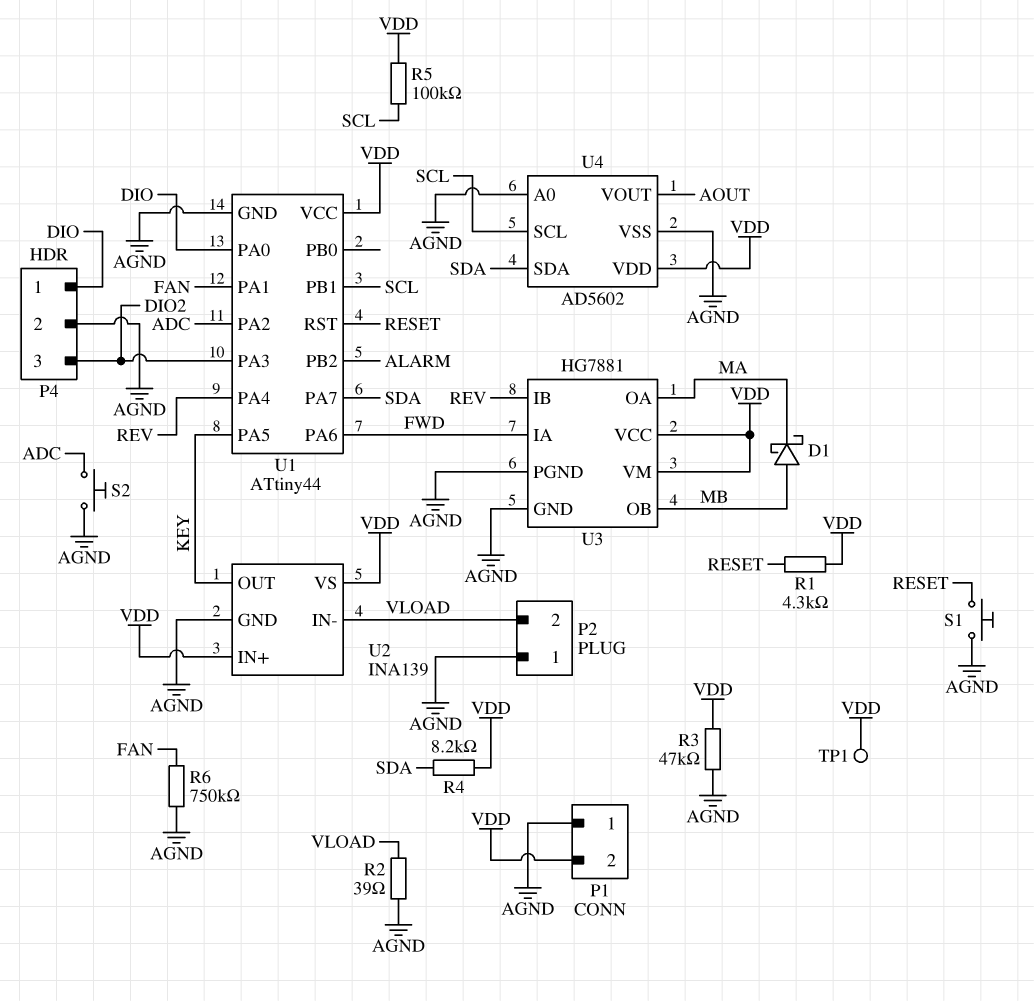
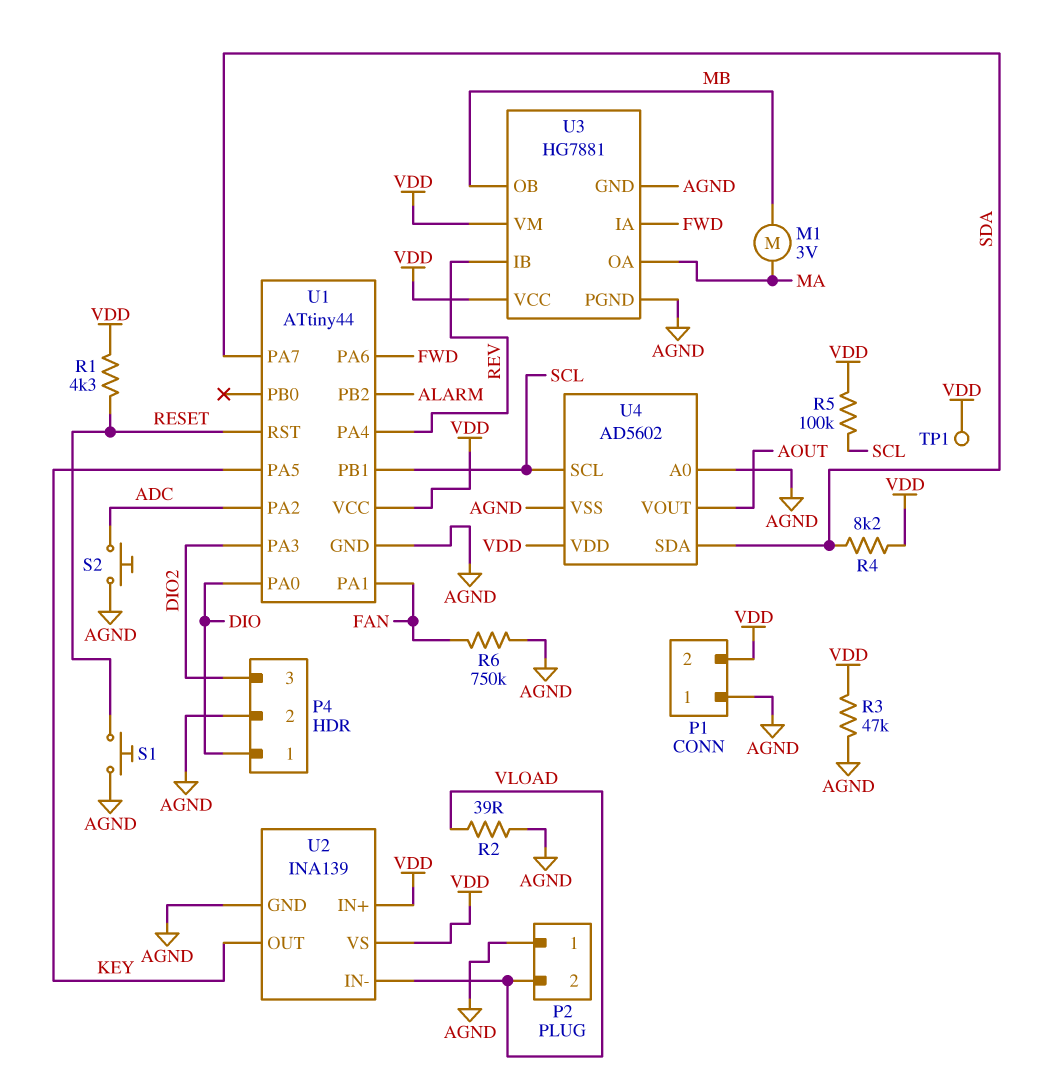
D1: schottky (A MB, K MA) -> none
M1: none -> motor 3V (MA, MB)

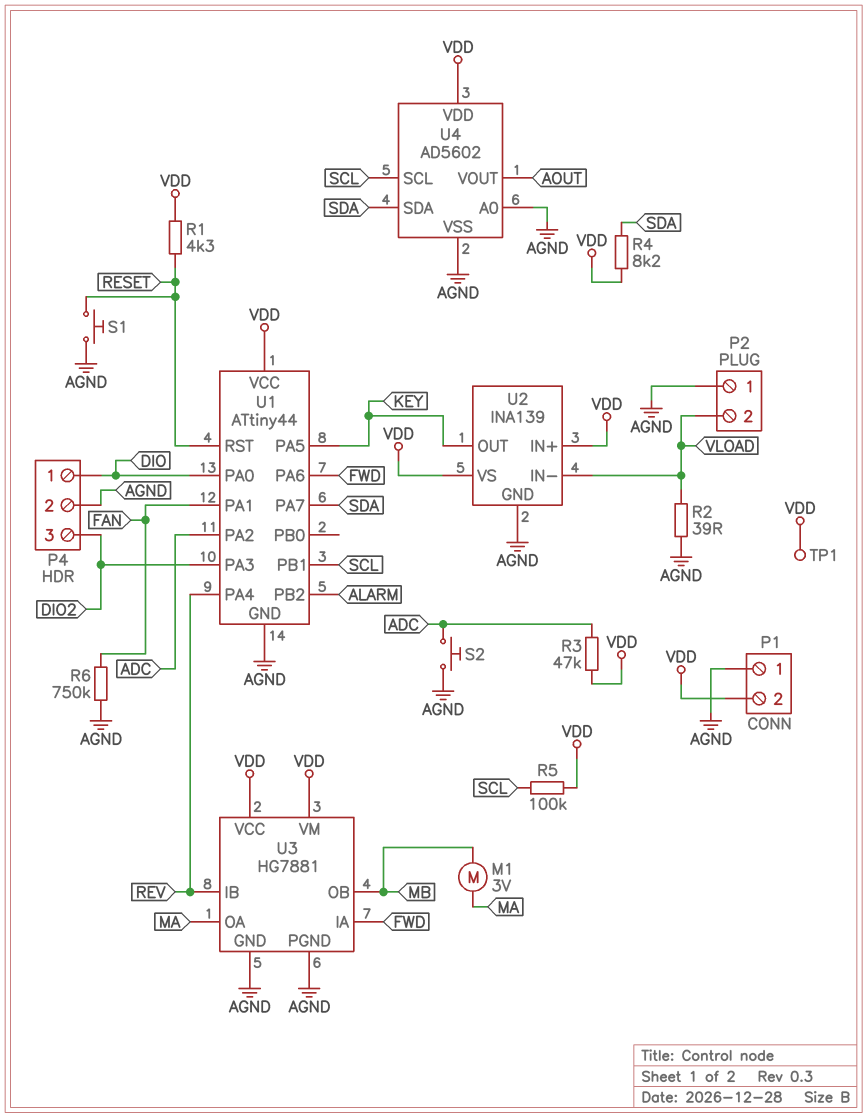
R3: 47k (AGND, VDD) -> 47k (ADC, VDD)

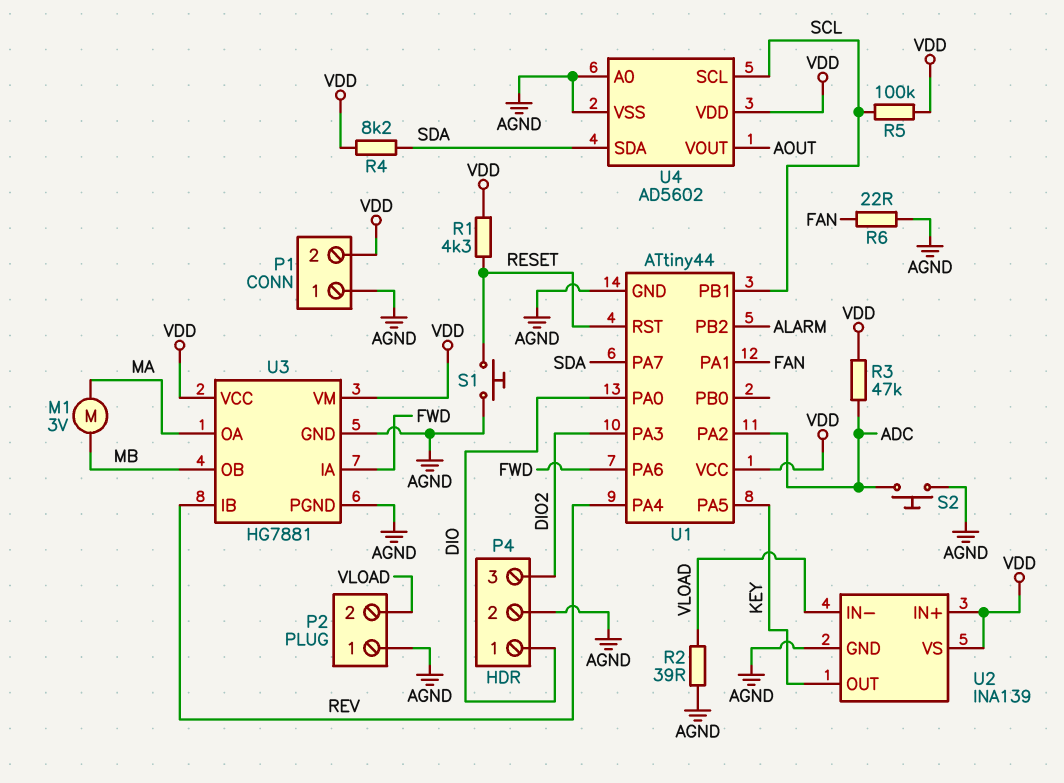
R6: 750k (AGND, FAN) -> 22 (AGND, FAN)
TP1: test point (VDD) -> none

